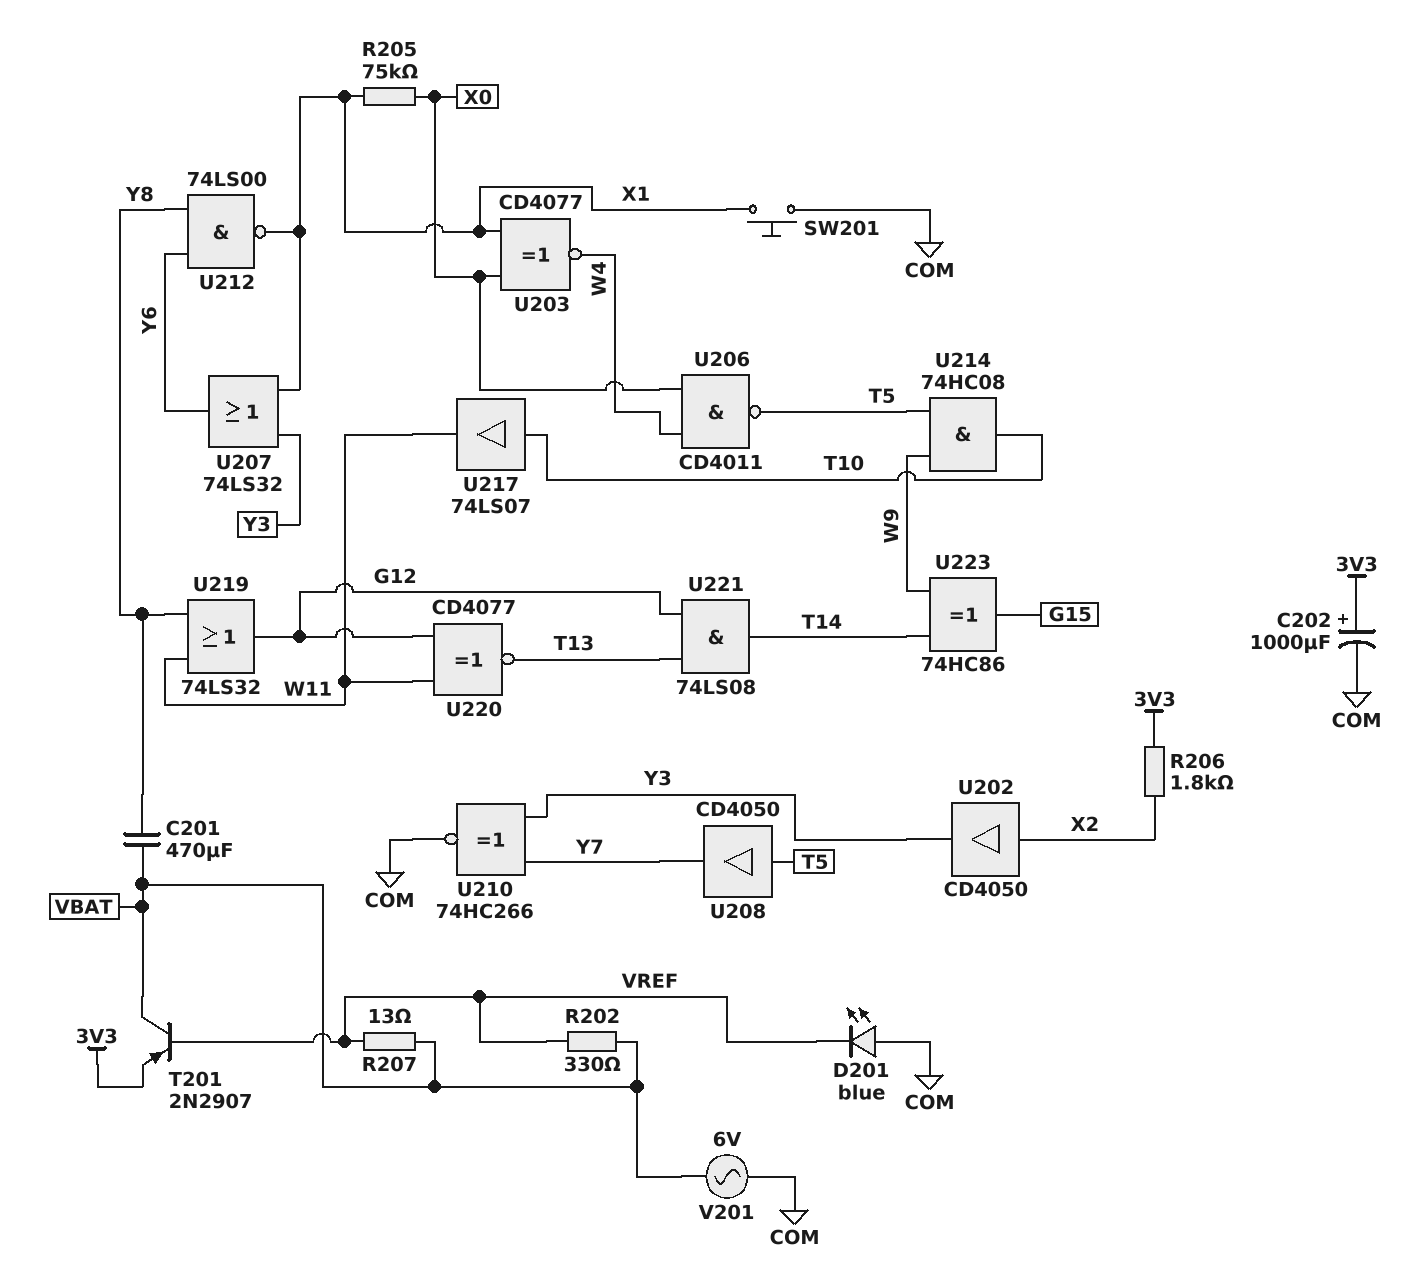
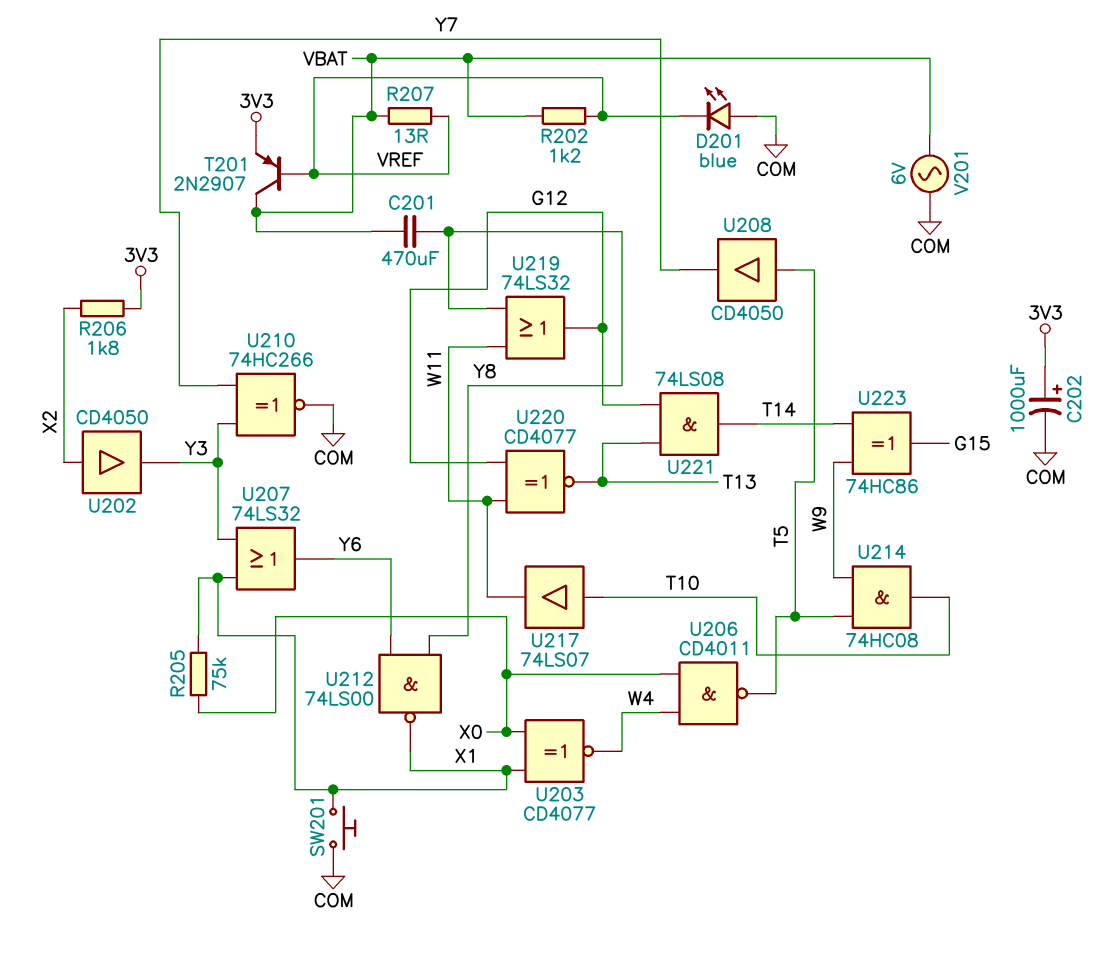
R202: 330 (VBAT, VREF) -> 1.2k (VBAT, VREF)

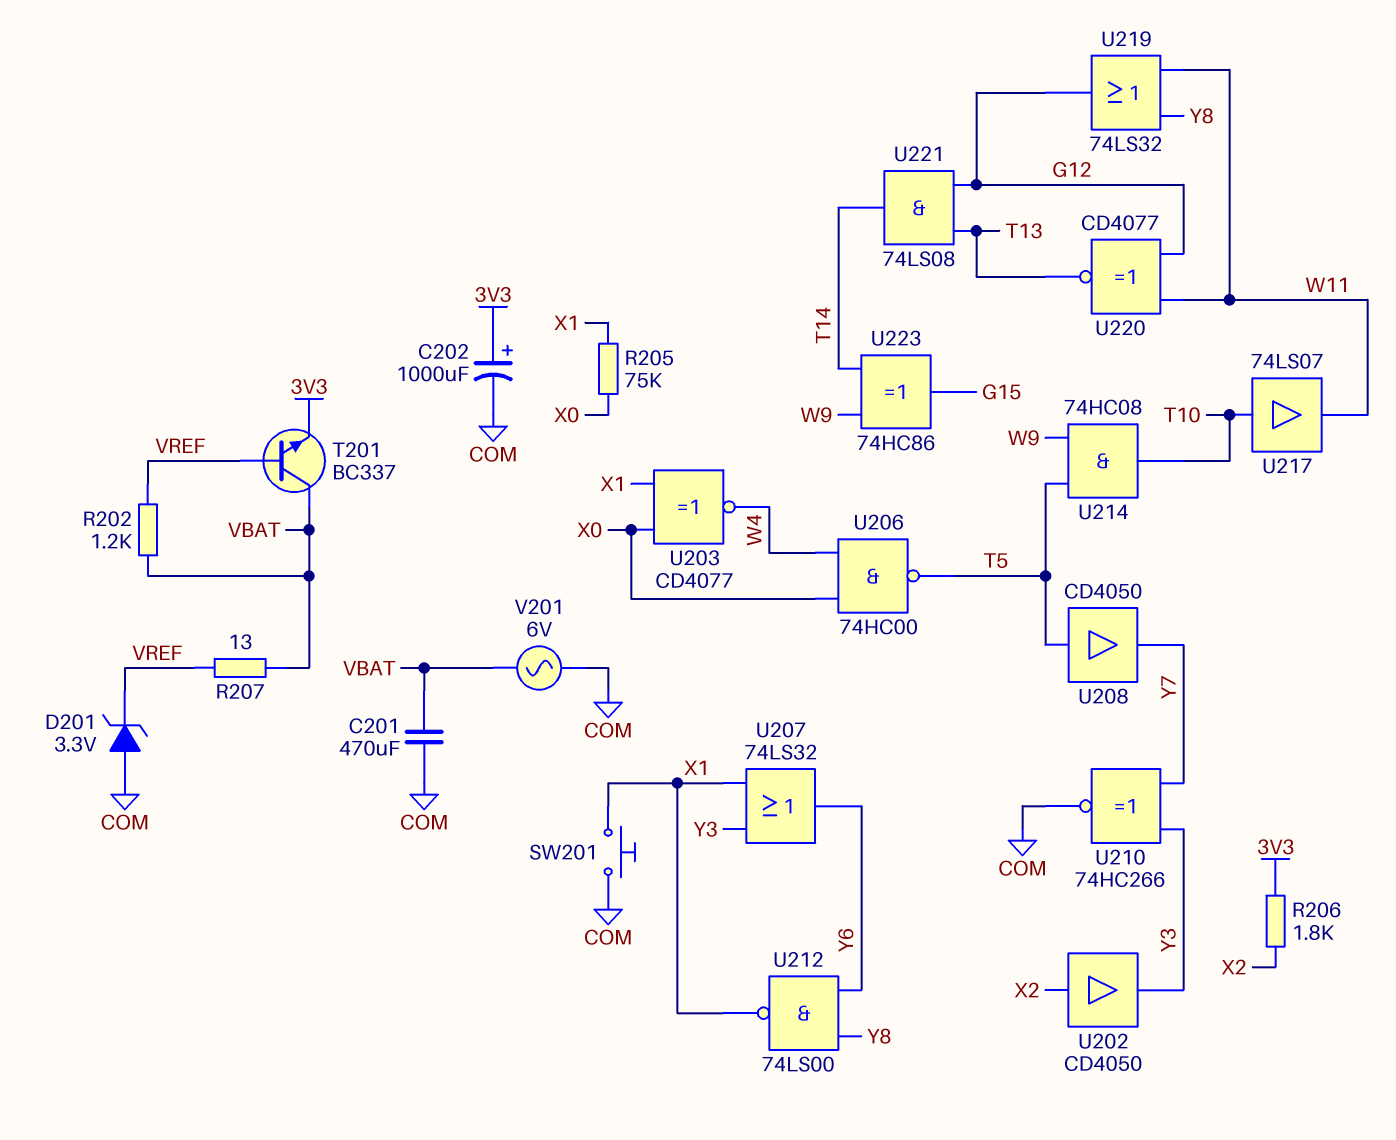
C201: 470uF (VBAT, Y8) -> 470uF (COM, VBAT)
D201: LED blue (A COM, K VREF) -> zener 3.3V (A COM, K VREF)
T201: PNP 2N2907 (B VREF, C VBAT, E 3V3) -> NPN BC337 (B VREF, C VBAT, E 3V3)
U206: NAND CD4011 (in W4, in X0, out T5) -> NAND 74HC00 (in W4, in X0, out T5)

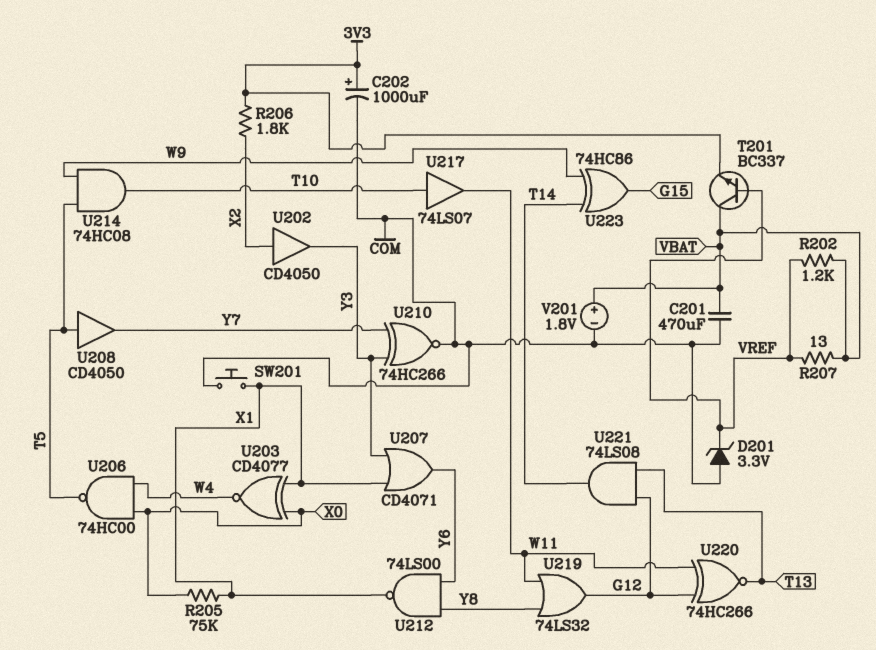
U207: OR 74LS32 (in X1, in Y3, out Y6) -> OR CD4071 (in X1, in Y3, out Y6)
U220: XNOR CD4077 (in G12, in W11, out T13) -> XNOR 74HC266 (in G12, in W11, out T13)
V201: AC 6V (COM, VBAT) -> 1.8V (plus VBAT, minus COM)

